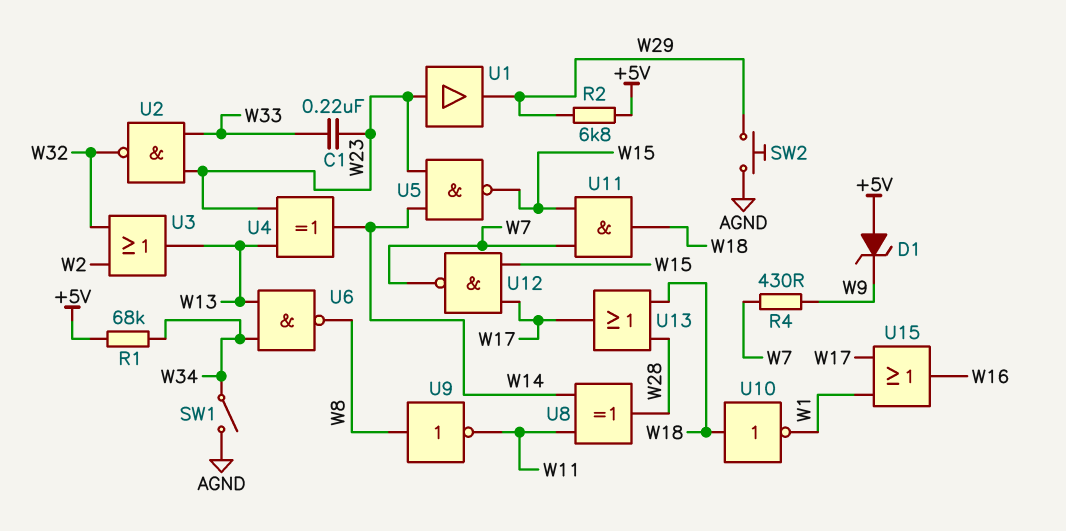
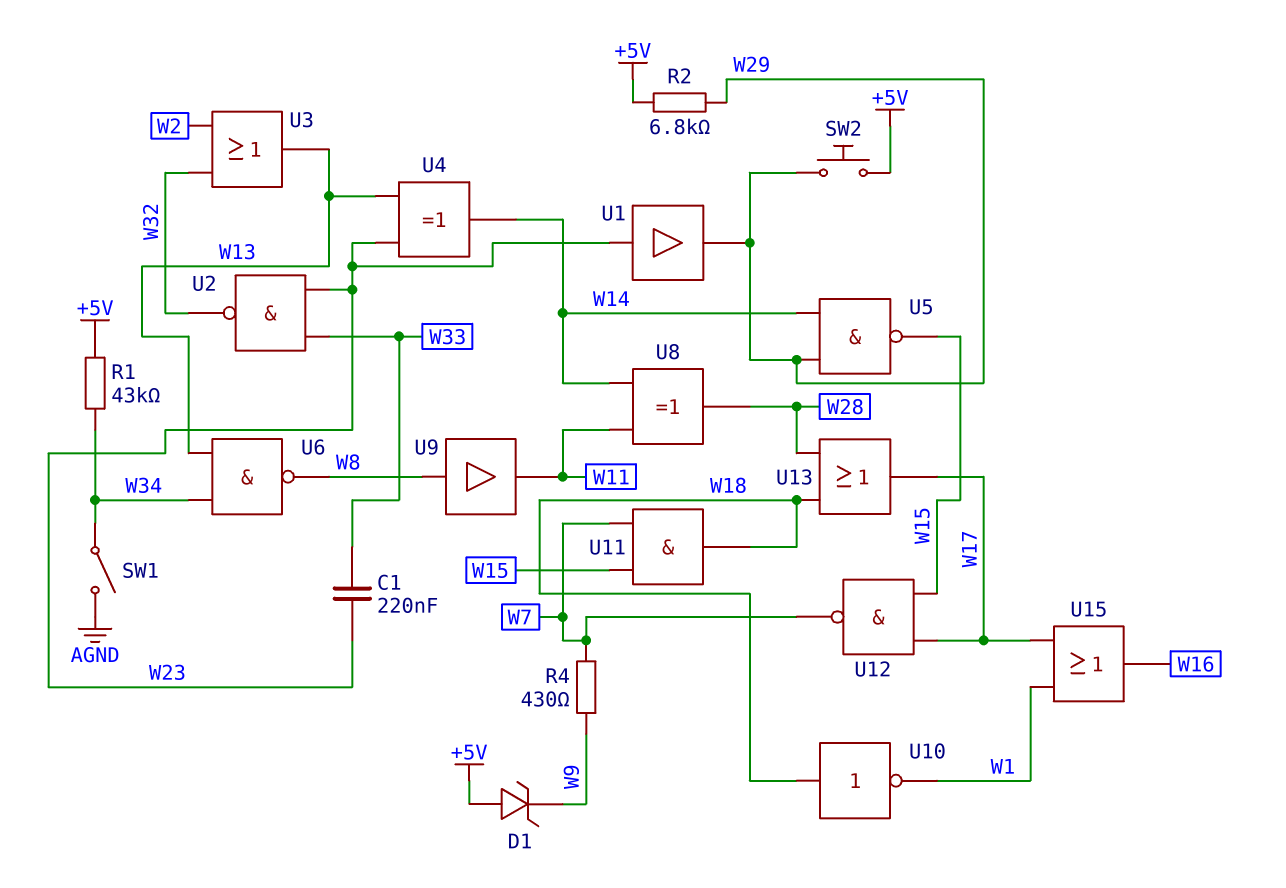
R1: 68k (+5V, W34) -> 43k (+5V, W34)
SW2: button (AGND, W29) -> button (+5V, W29)
U5: NAND (in W14, in W23, out W15) -> NAND (in W14, in W29, out W15)
U9: NOT (in W8, out W11) -> buffer (in W8, out W11)

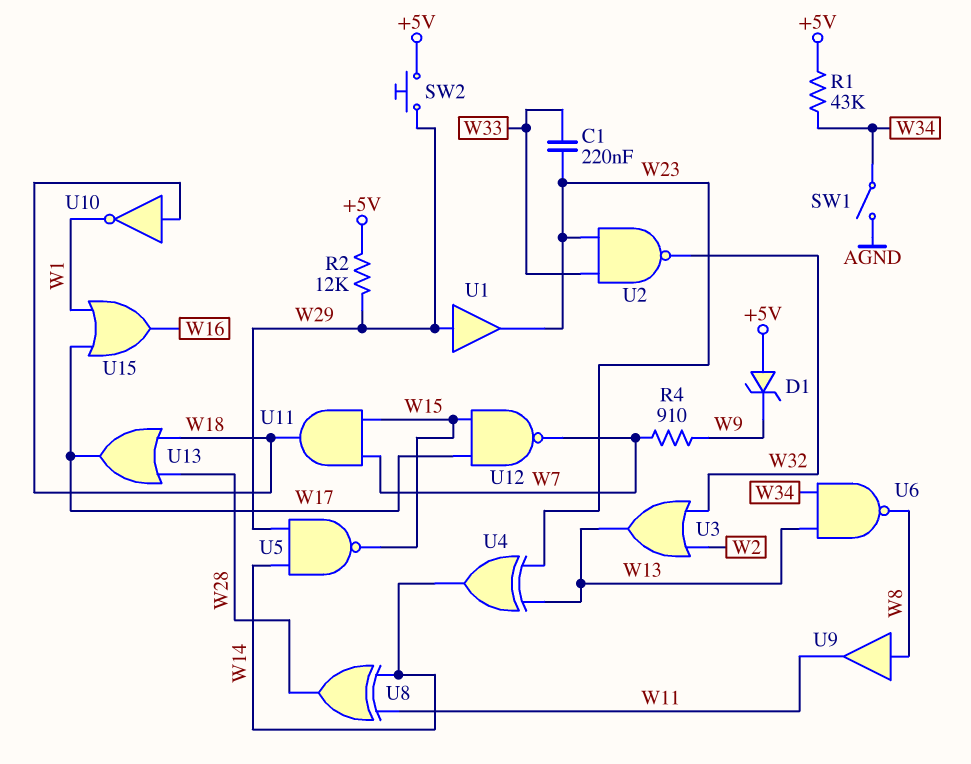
R2: 6.8k (+5V, W29) -> 12k (+5V, W29)
R4: 430 (W7, W9) -> 910 (W7, W9)
U1: buffer (in W23, out W29) -> buffer (in W29, out W23)

